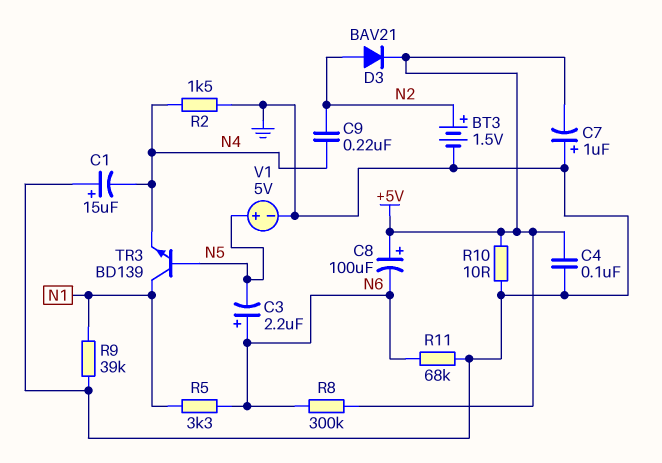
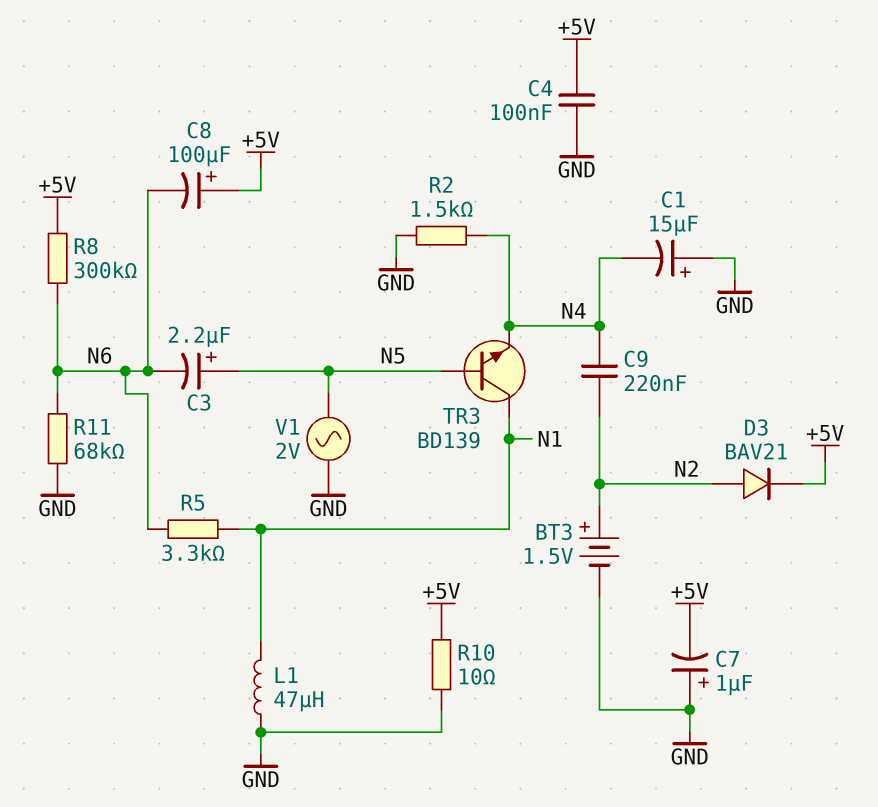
C3: 2.2uF (plus N6, minus N5) -> 2.2uF (plus N5, minus N6)
L1: none -> 47uH (GND, N1)
R9: 39k (GND, N1) -> none
V1: 5V (plus N5, minus GND) -> AC 2V (GND, N5)

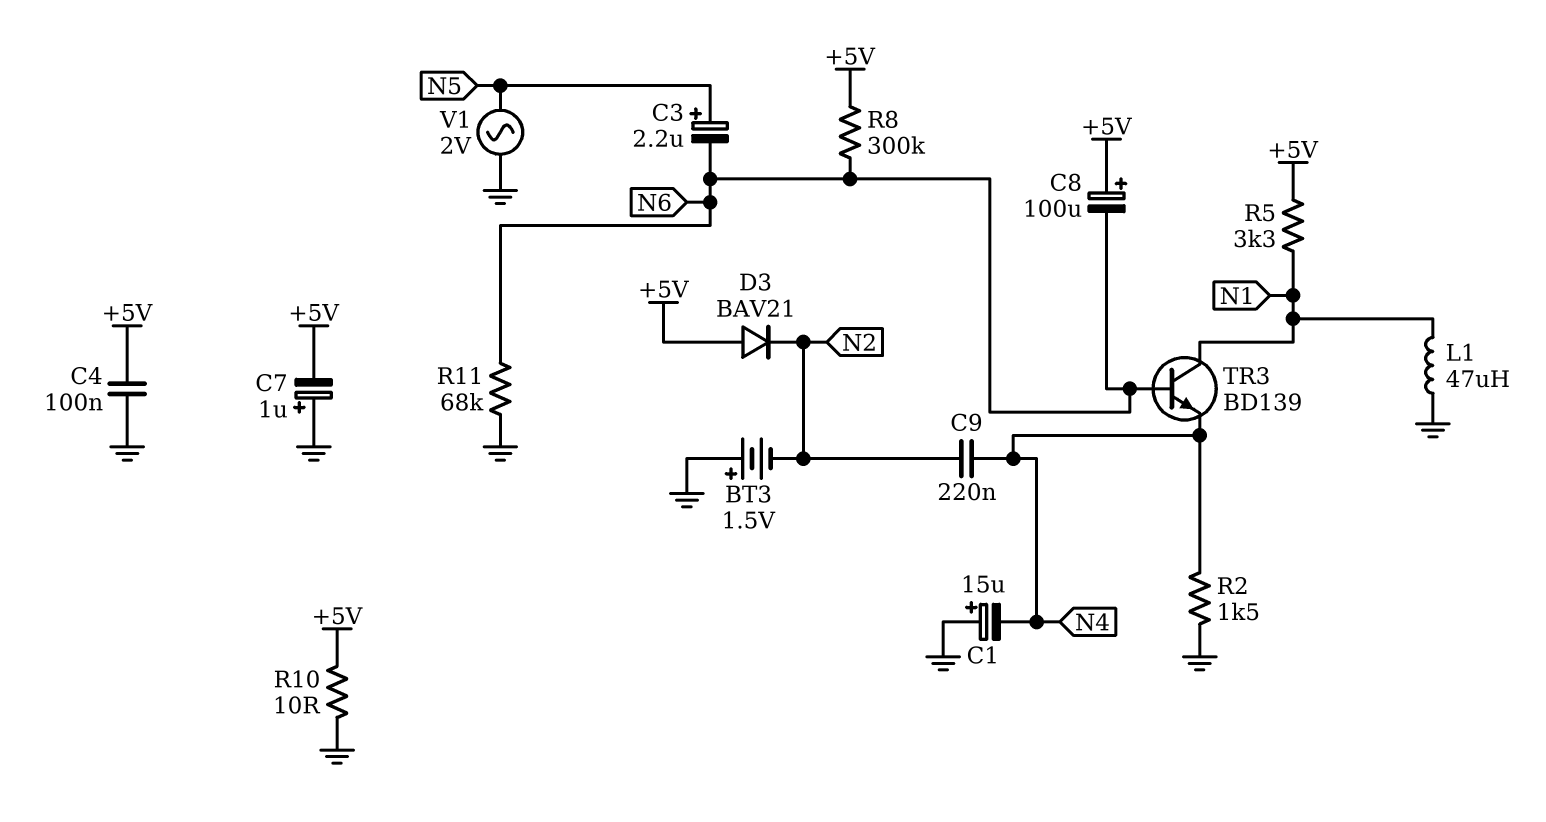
BT3: 1.5V (plus N2, minus GND) -> 1.5V (plus GND, minus N2)
D3: diode BAV21 (A N2, K +5V) -> diode BAV21 (A +5V, K N2)
R5: 3.3k (N1, N6) -> 3.3k (+5V, N1)
TR3: NPN BD139 (B N5, C N1, E N4) -> NPN BD139 (B N6, C N1, E N4)

